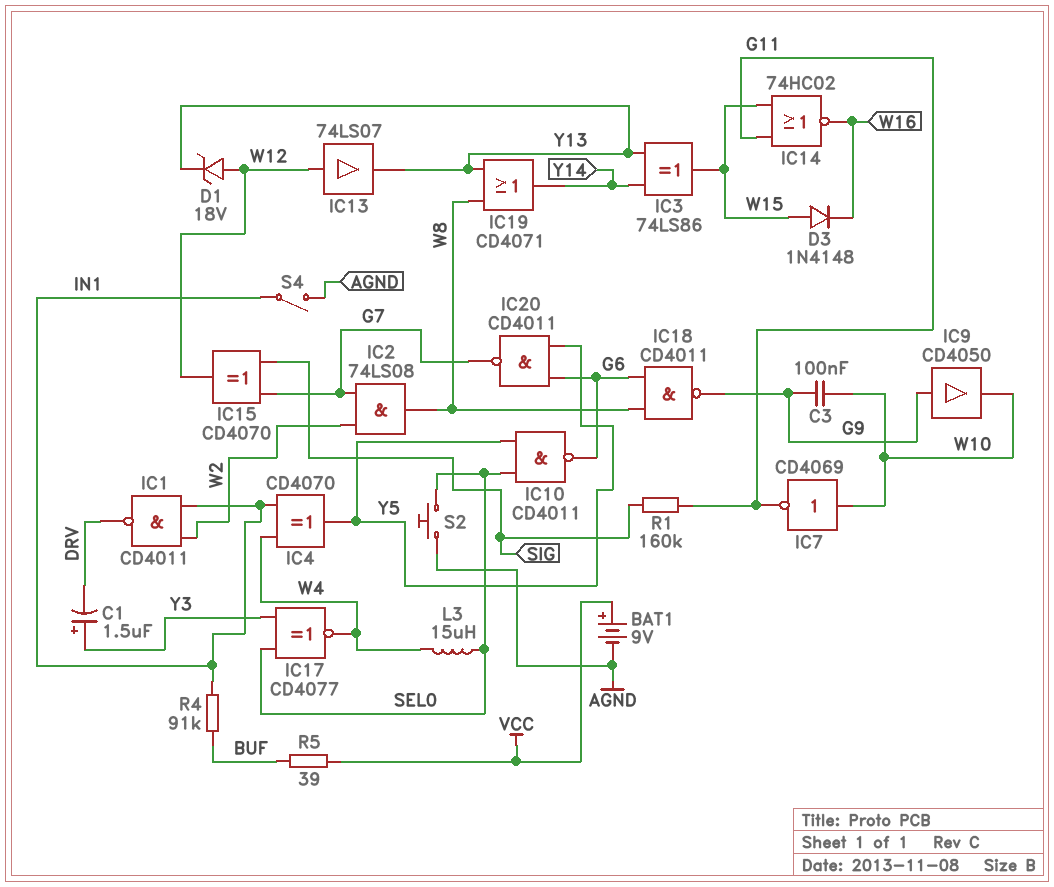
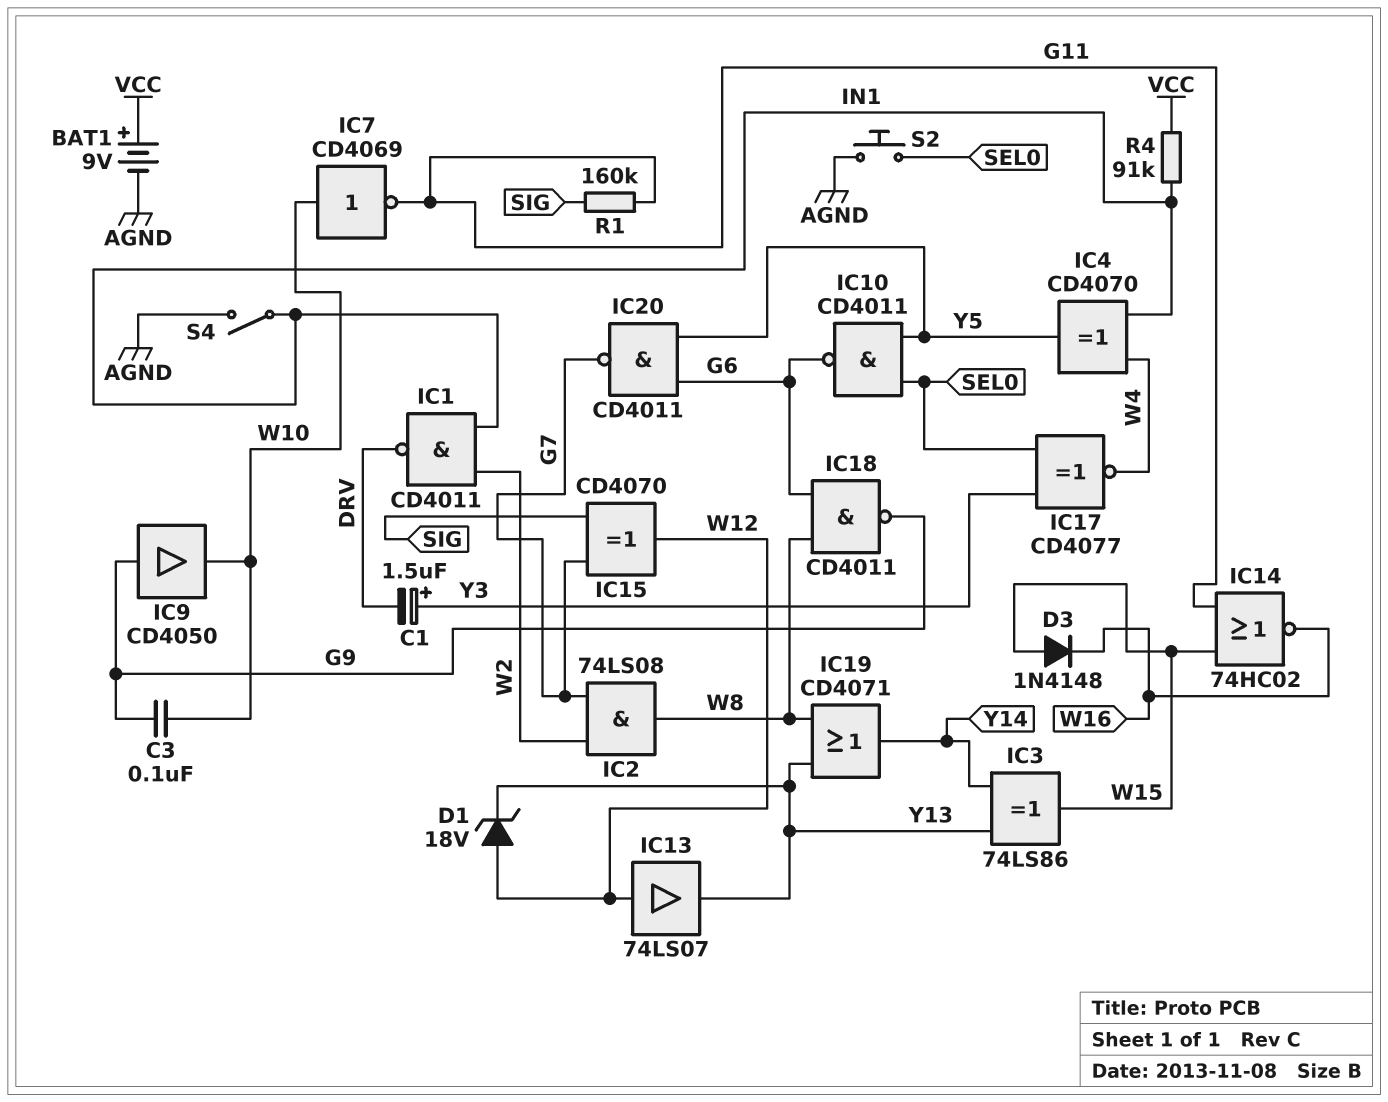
L3: 15uH (SEL0, W4) -> none
R4: 91k (BUF, IN1) -> 91k (IN1, VCC)
R5: 39 (BUF, VCC) -> none

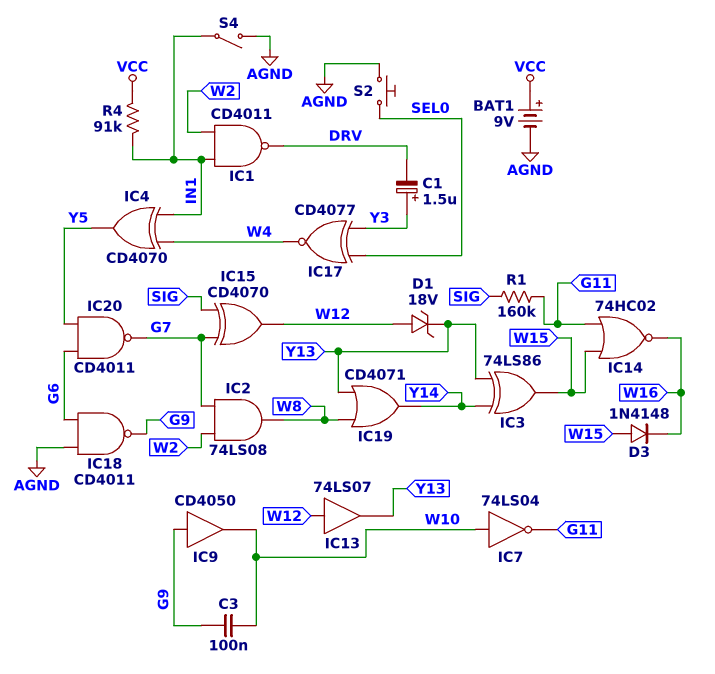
IC7: NOT CD4069 (in W10, out G11) -> NOT 74LS04 (in W10, out G11)
IC10: NAND CD4011 (in SEL0, in Y5, out G6) -> none
IC18: NAND CD4011 (in G6, in W8, out G9) -> NAND CD4011 (in AGND, in G6, out G9)

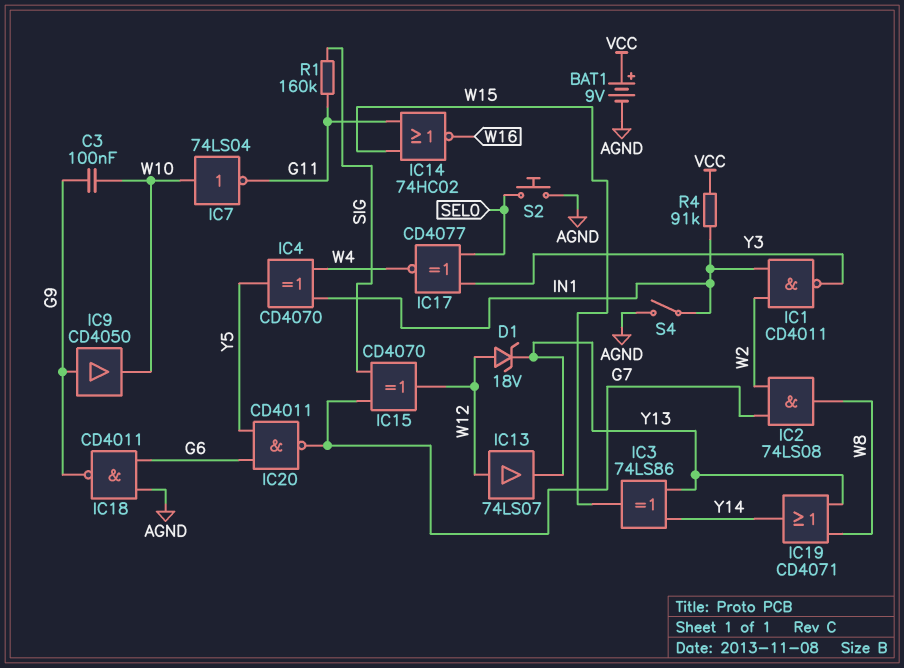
C1: 1.5uF (plus Y3, minus DRV) -> none
D3: diode 1N4148 (A W15, K W16) -> none
IC1: NAND CD4011 (in IN1, in W2, out DRV) -> NAND CD4011 (in IN1, in W2, out Y3)

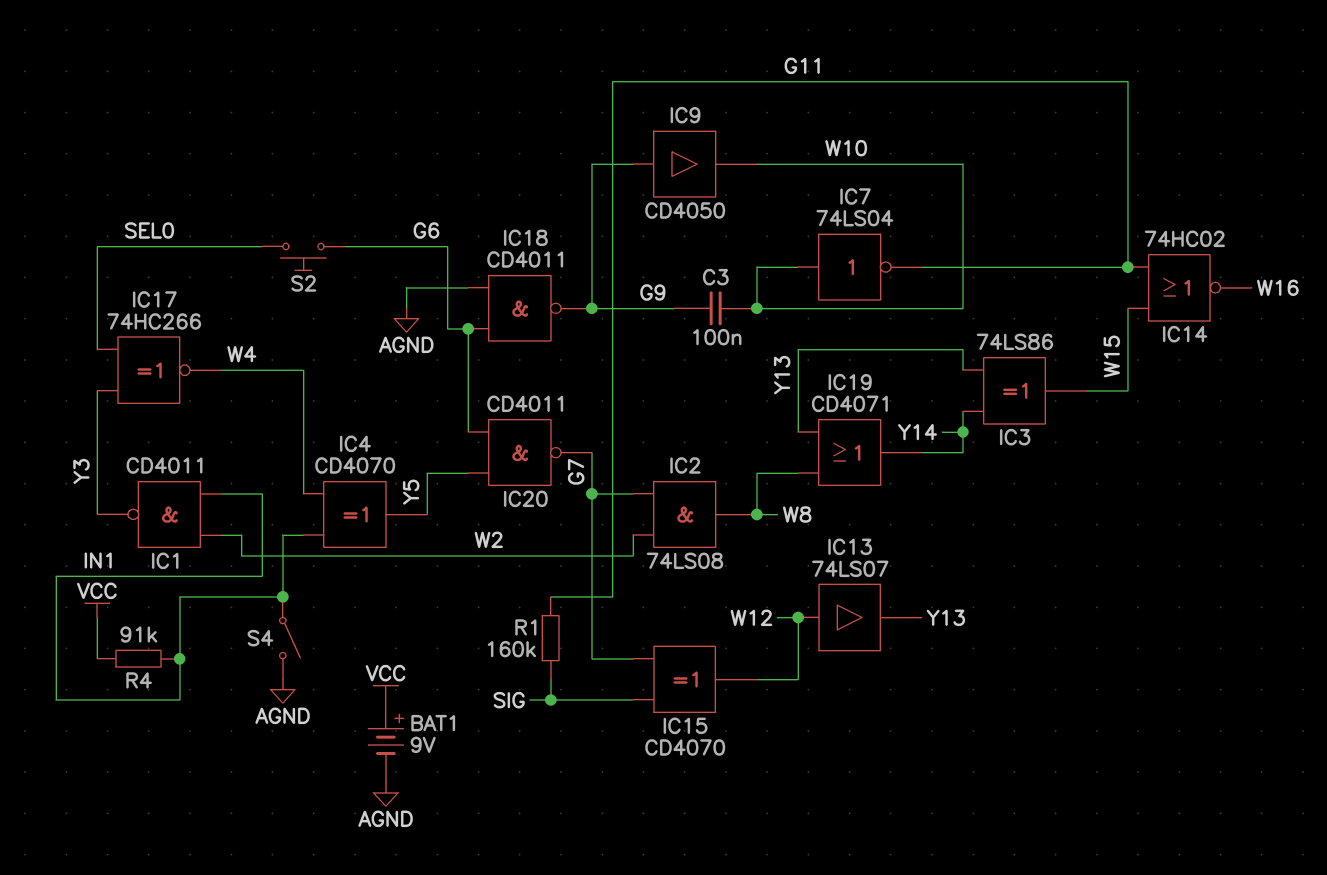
D1: zener 18V (A W12, K Y13) -> none
IC17: XNOR CD4077 (in SEL0, in Y3, out W4) -> XNOR 74HC266 (in SEL0, in Y3, out W4)
S2: button (AGND, SEL0) -> button (G6, SEL0)

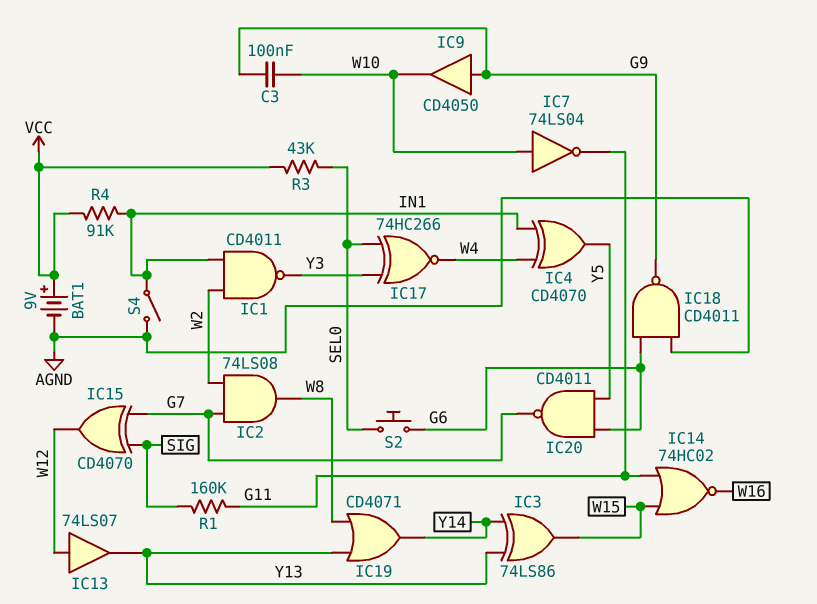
R3: none -> 43k (SEL0, VCC)

